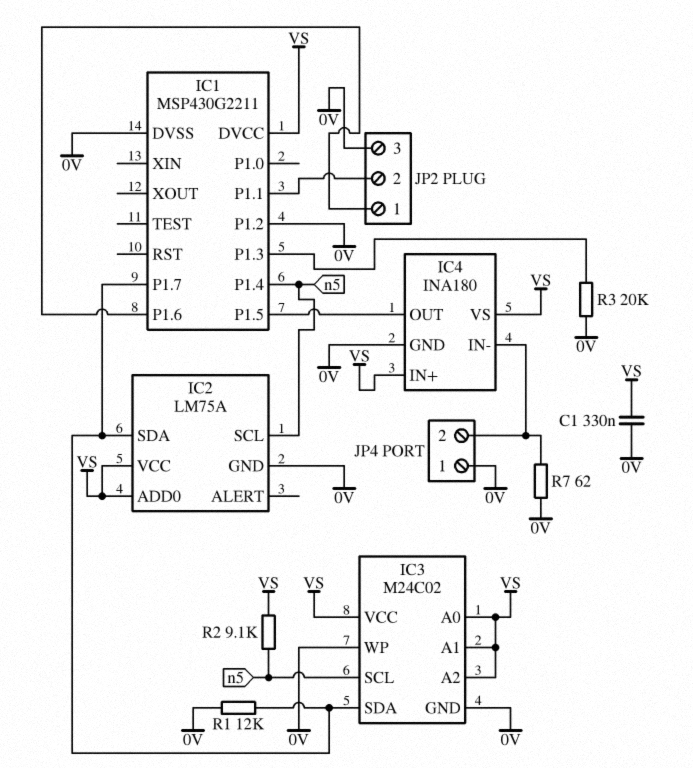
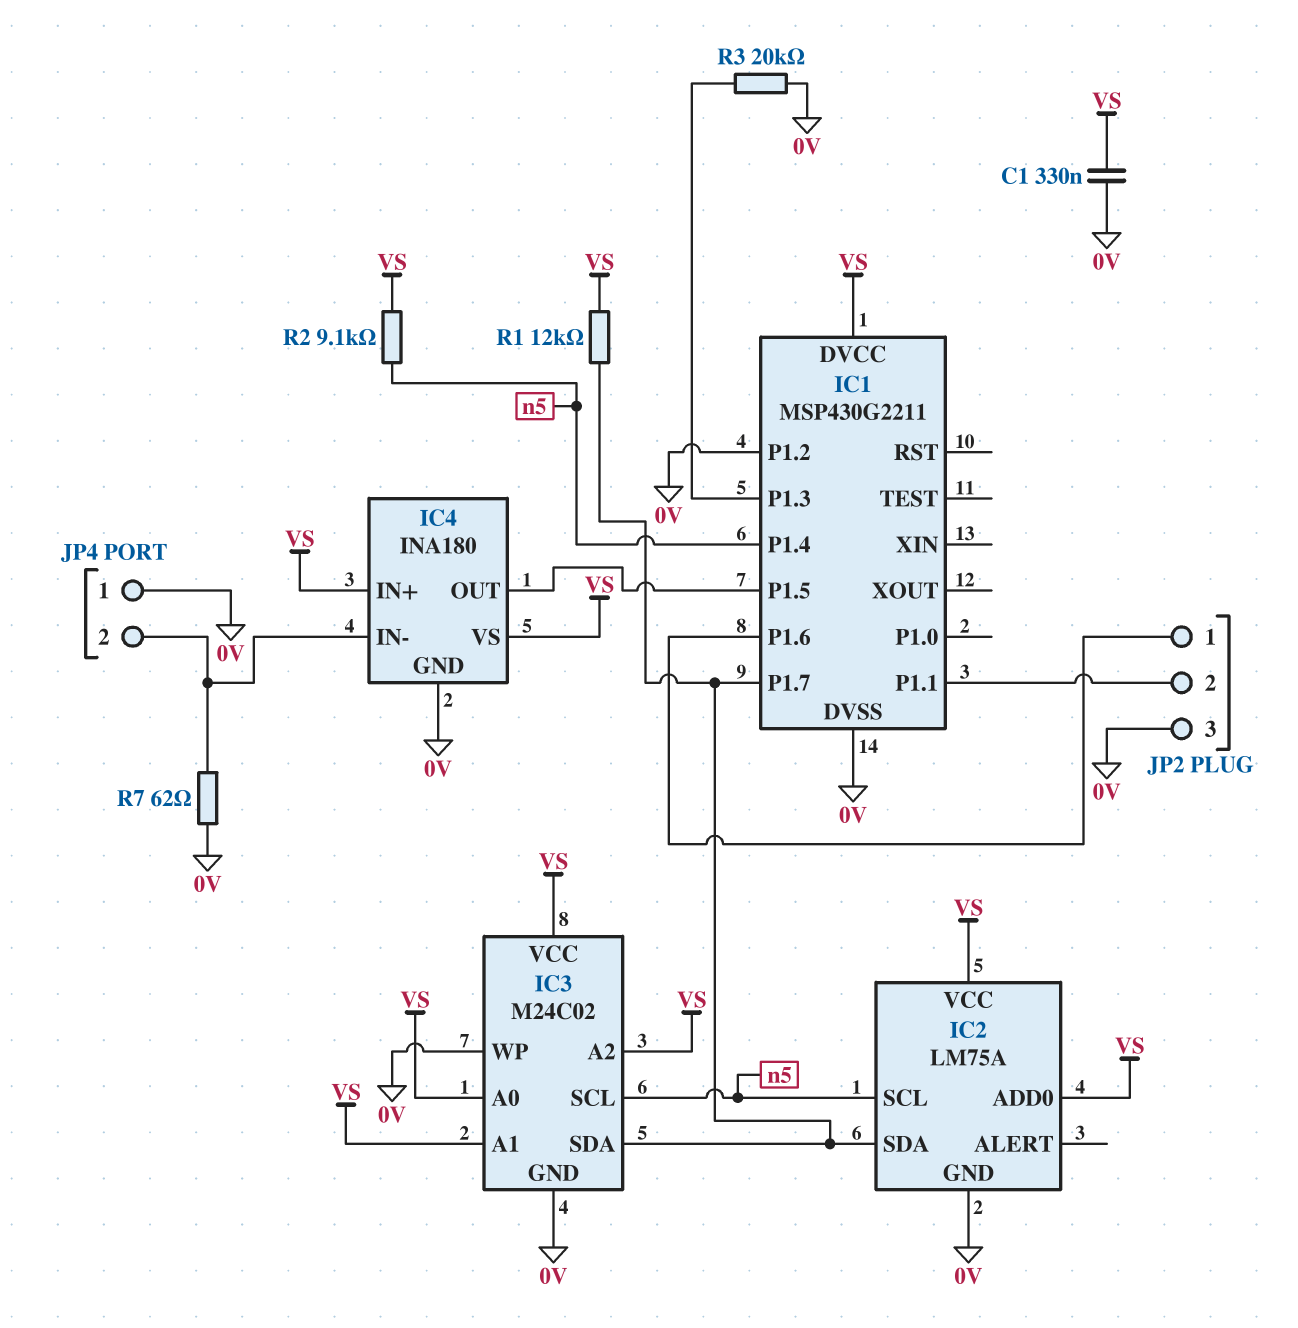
R1: 12k (0V, IC1/P1.7) -> 12k (IC1/P1.7, VS)

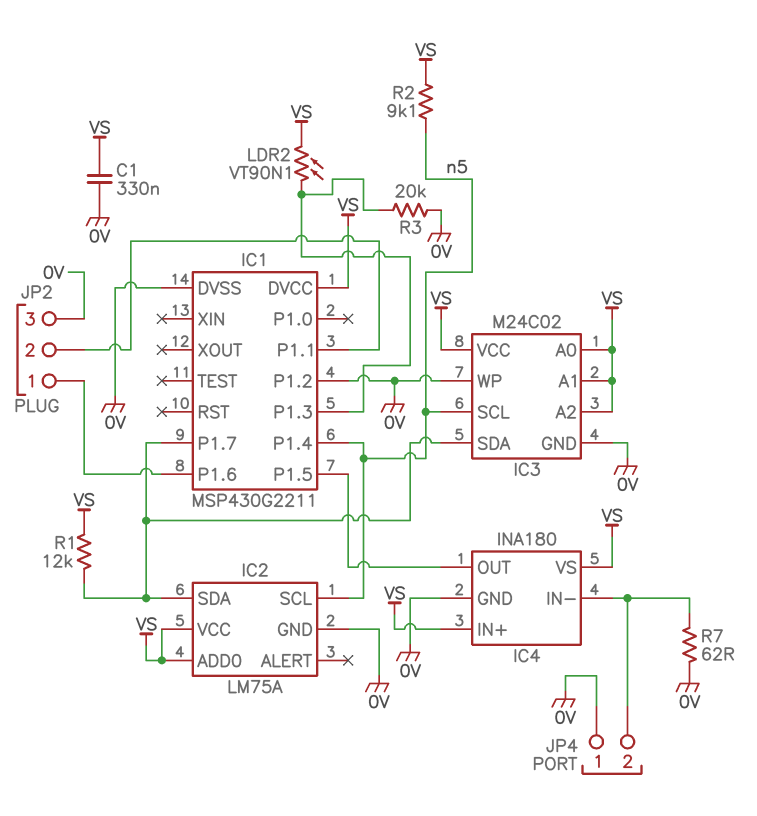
LDR2: none -> VT90N1 (IC1/P1.3, VS)

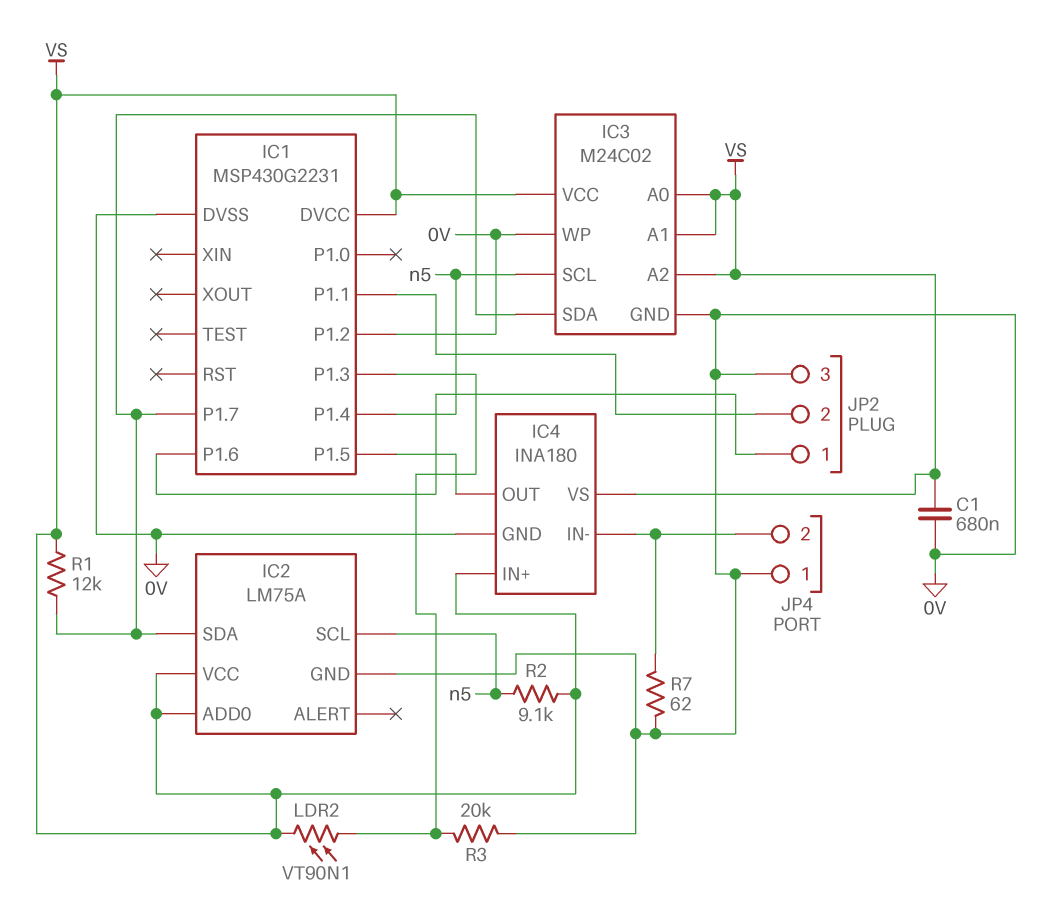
C1: 330nF (0V, VS) -> 680nF (0V, VS)
IC1: MSP430G2211 -> MSP430G2231

